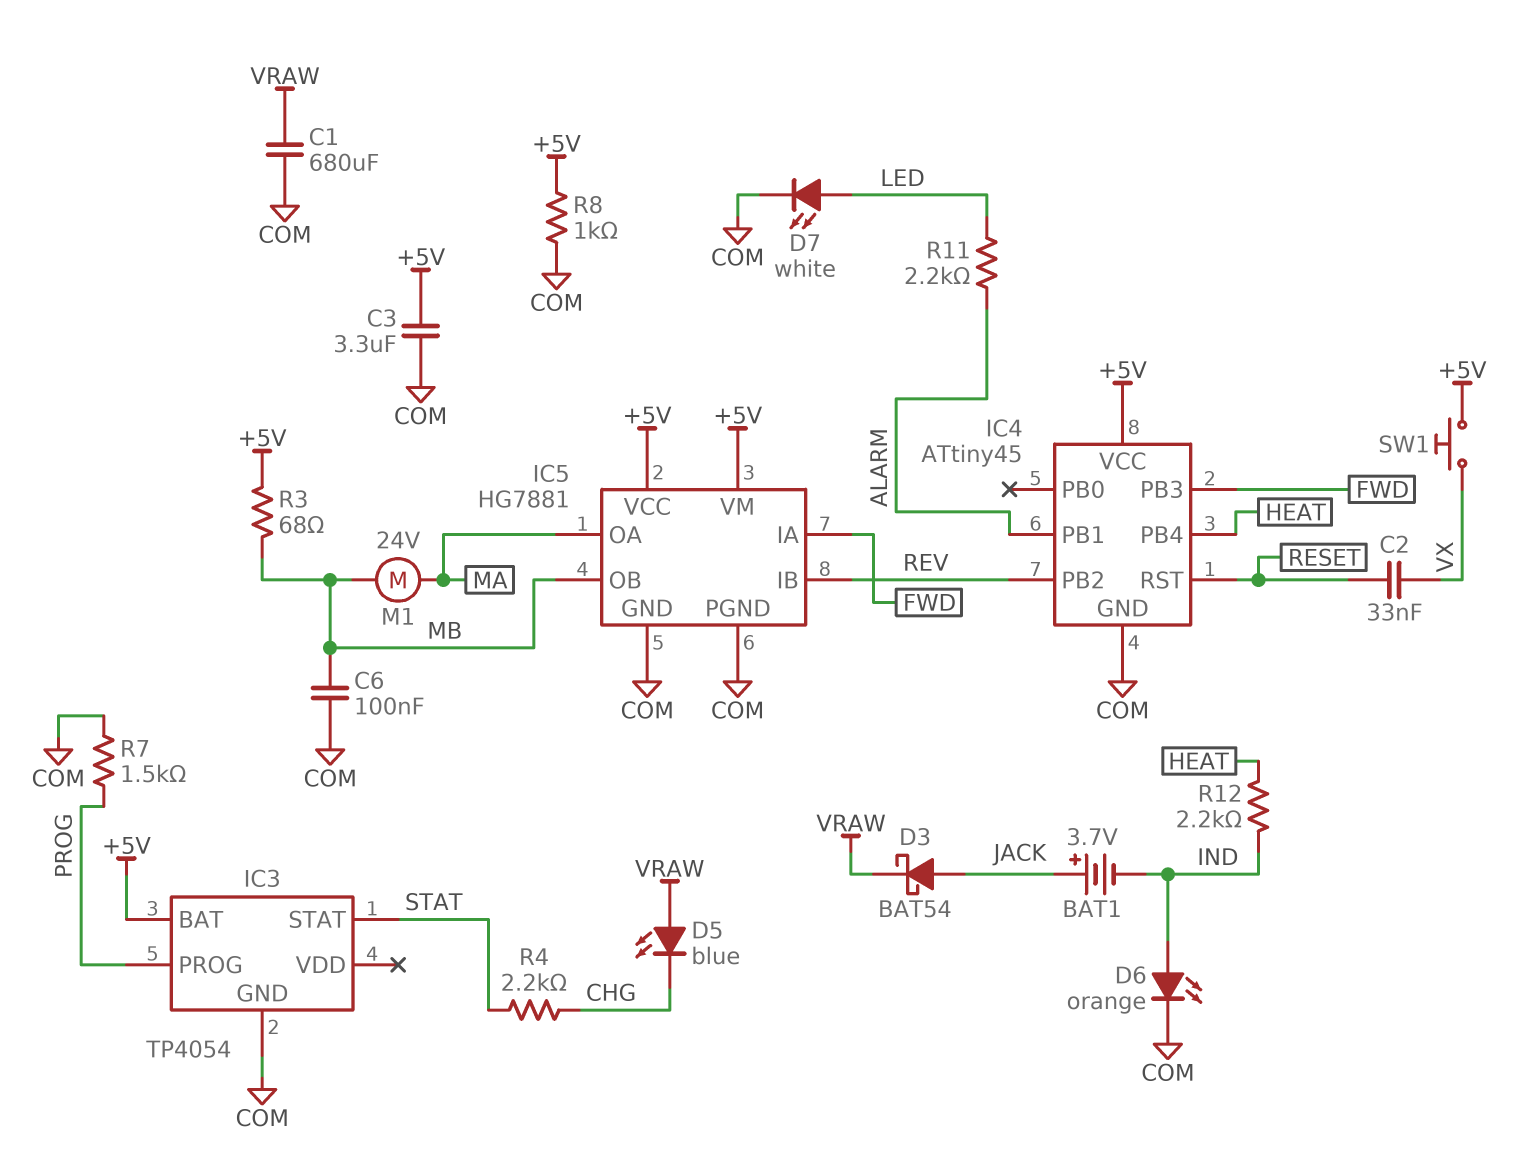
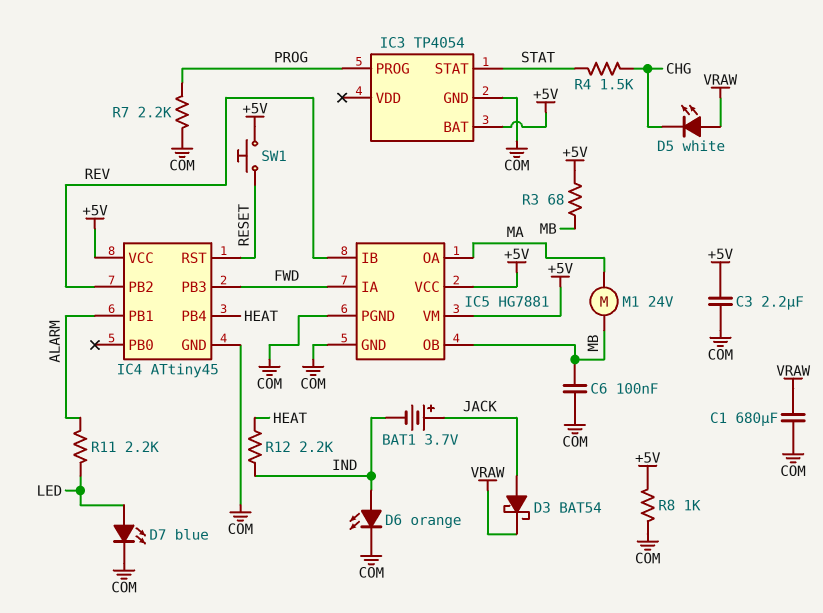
C2: 33nF (RESET, VX) -> none
C3: 3.3uF (+5V, COM) -> 2.2uF (+5V, COM)
D5: LED blue (A VRAW, K CHG) -> LED white (A VRAW, K CHG)
D7: LED white (A LED, K COM) -> LED blue (A LED, K COM)
R4: 2.2k (CHG, STAT) -> 1.5k (CHG, STAT)
R7: 1.5k (COM, PROG) -> 2.2k (COM, PROG)
SW1: button (+5V, VX) -> button (+5V, RESET)

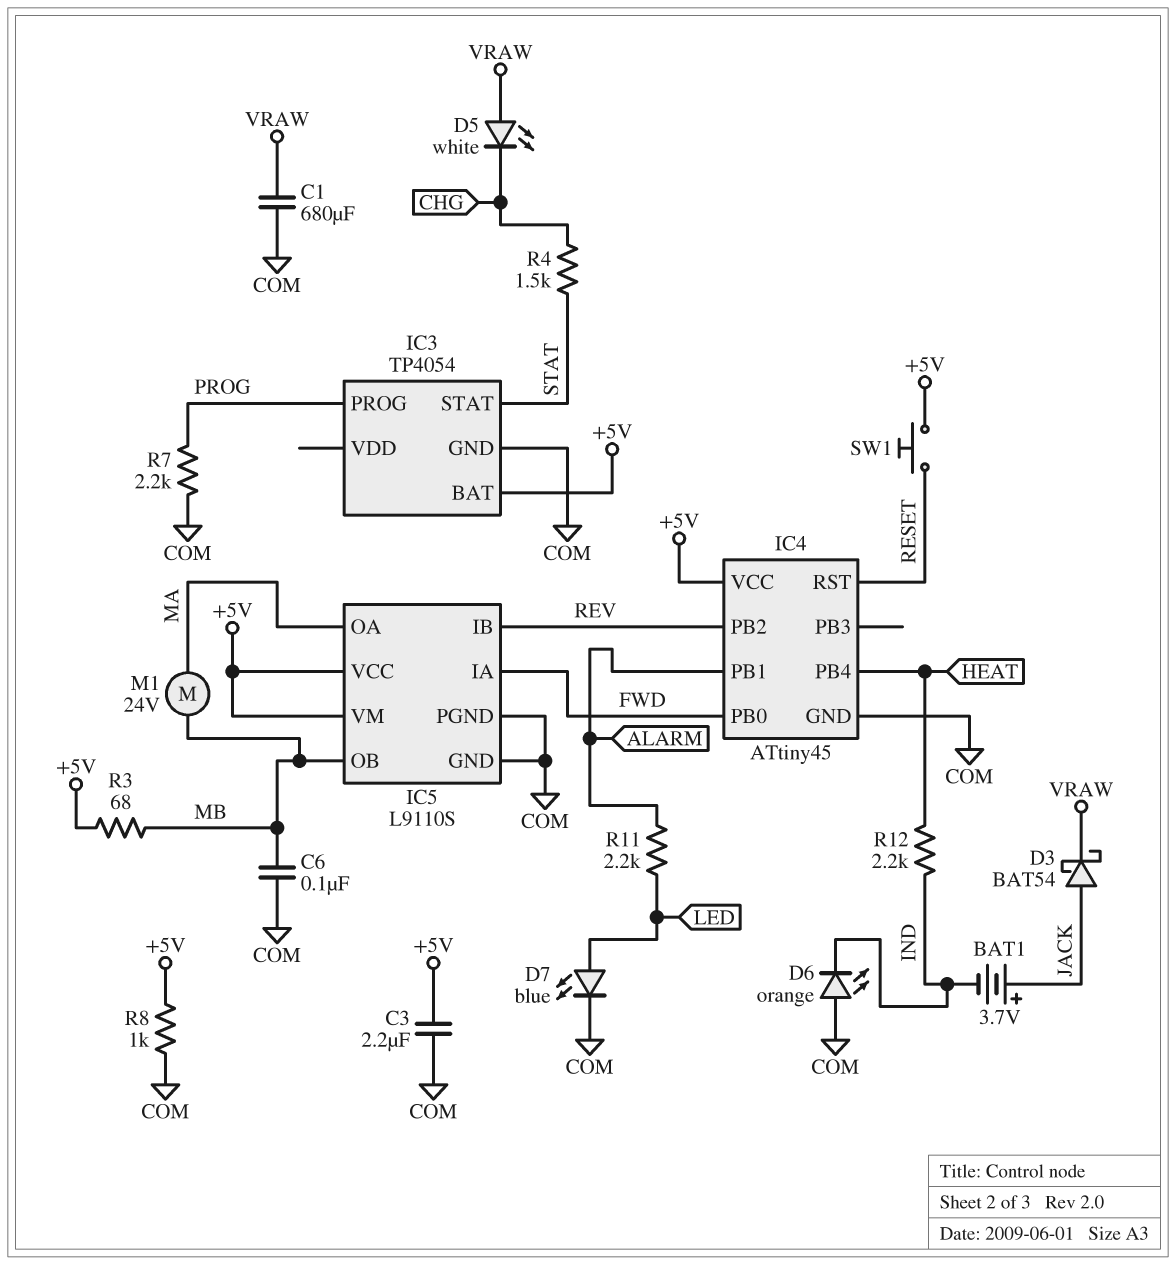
D6: LED orange (A IND, K COM) -> LED orange (A COM, K IND)
IC4 pin PB0: none -> FWD
IC4 pin PB3: FWD -> none
IC5: HG7881 -> L9110S

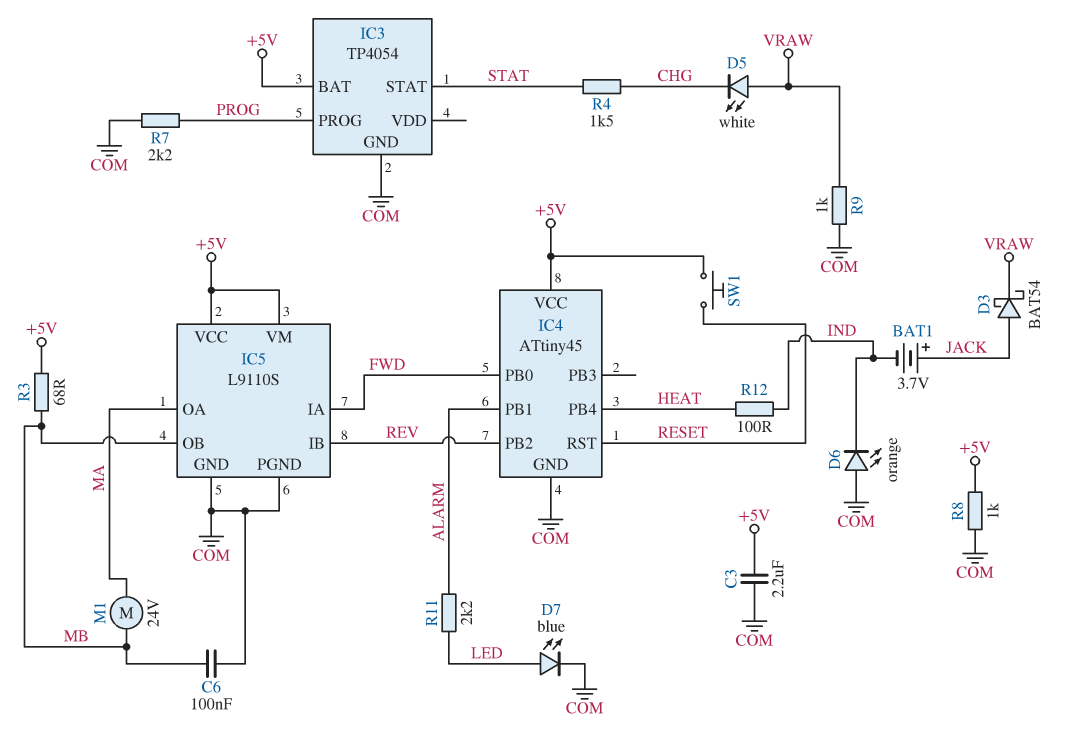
C1: 680uF (COM, VRAW) -> none
R9: none -> 1k (COM, VRAW)
R12: 2.2k (HEAT, IND) -> 100 (HEAT, IND)

